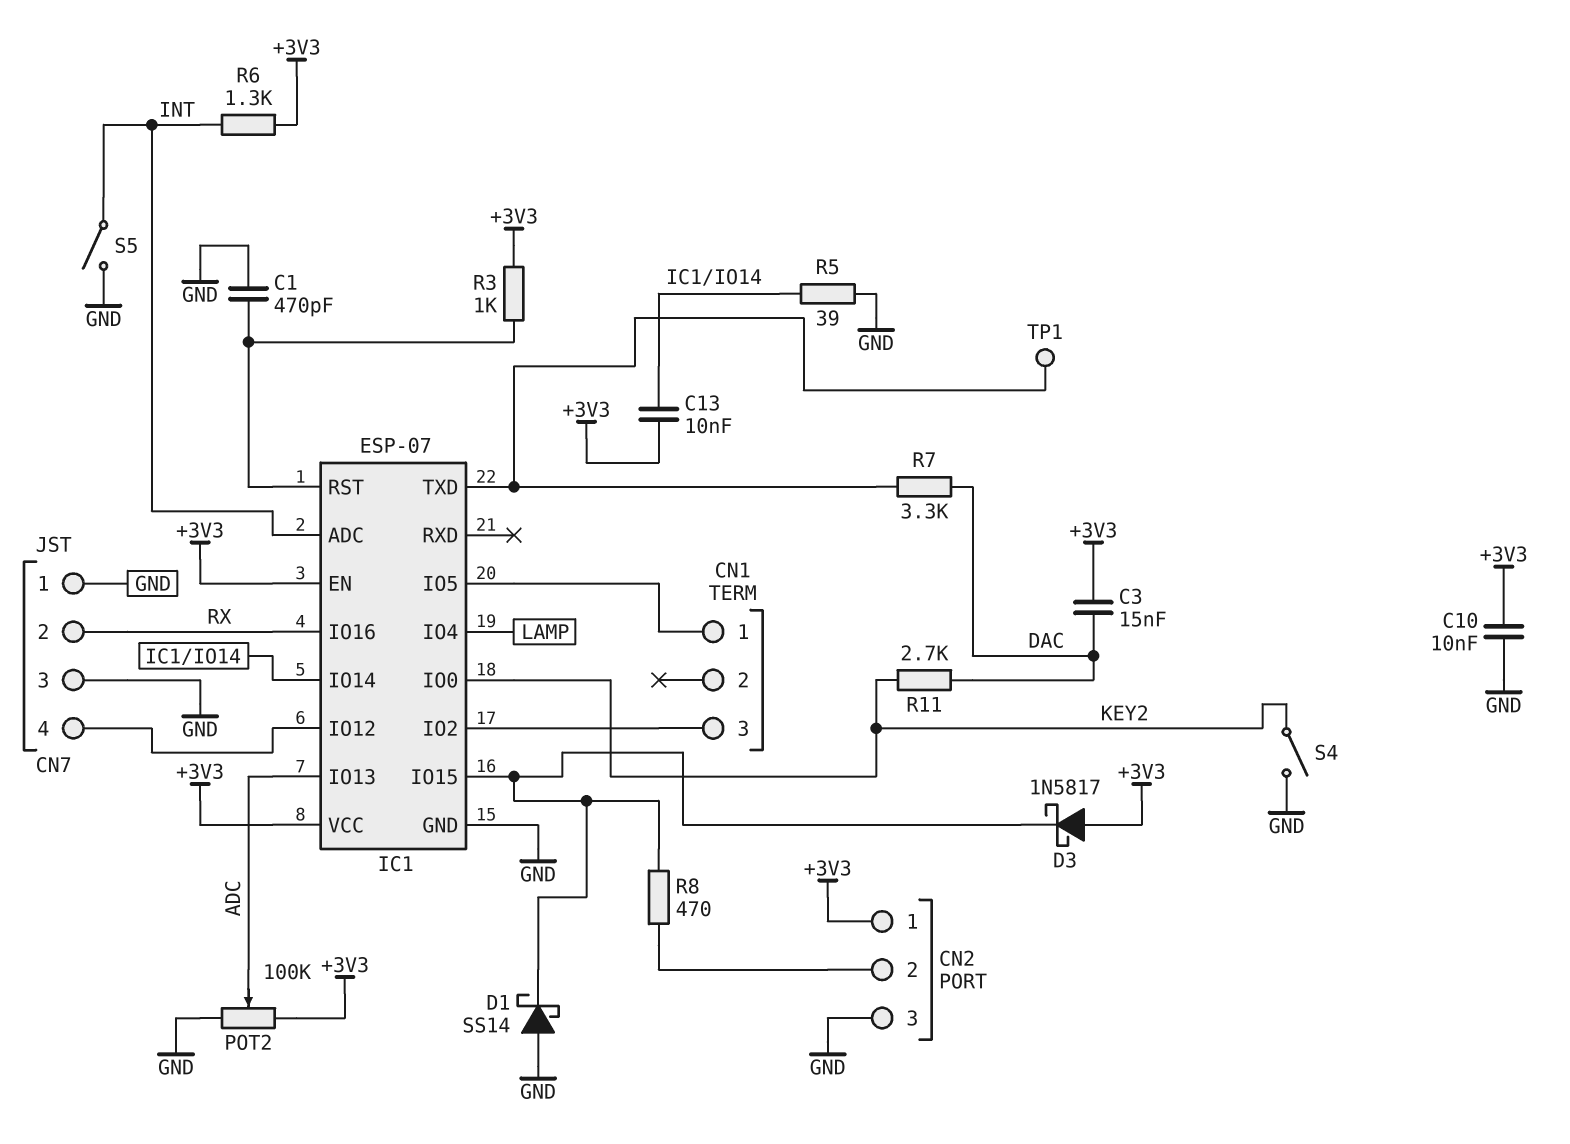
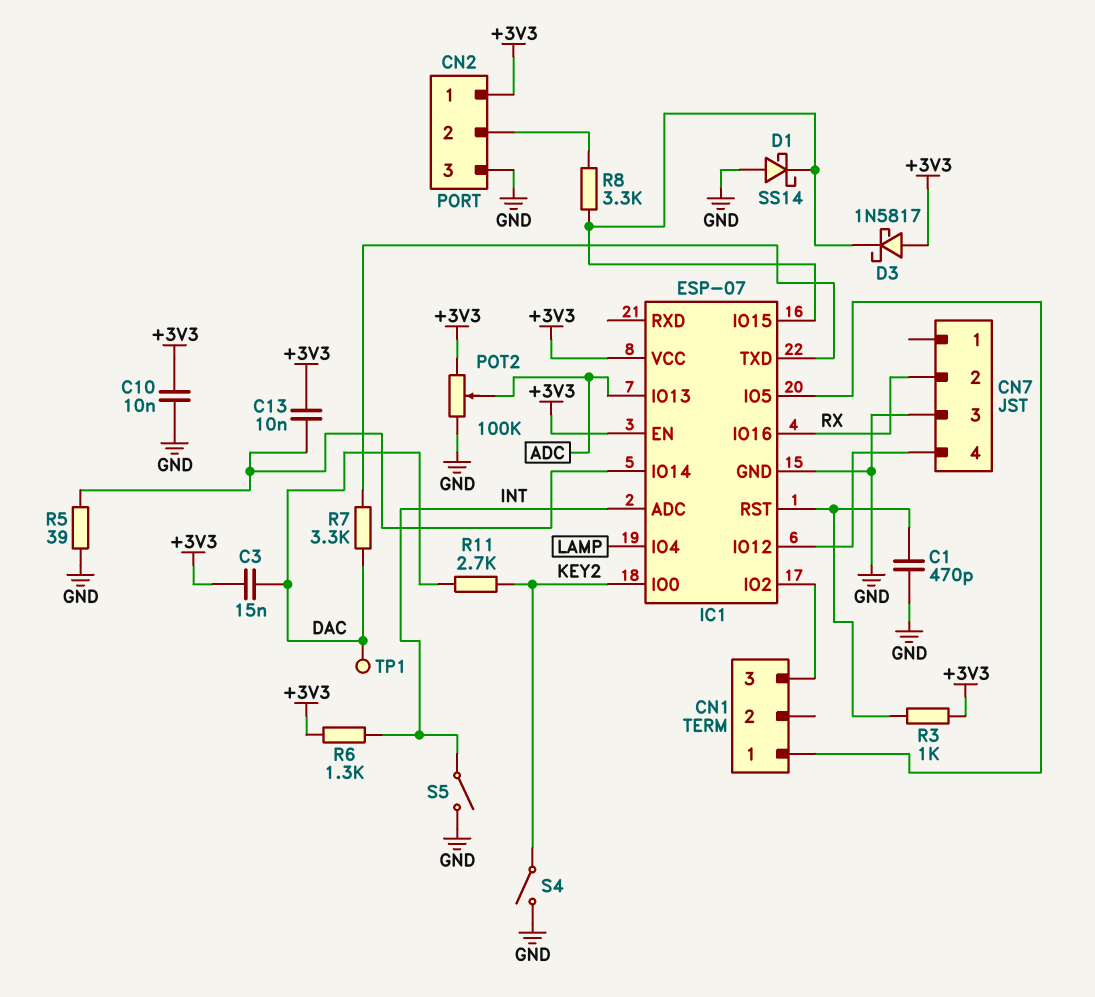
CN7 pin 1: GND -> none
R8: 470 (CN2/2, IC1/IO15) -> 3.3k (CN2/2, IC1/IO15)
TP1: test point (IC1/TXD) -> test point (DAC)

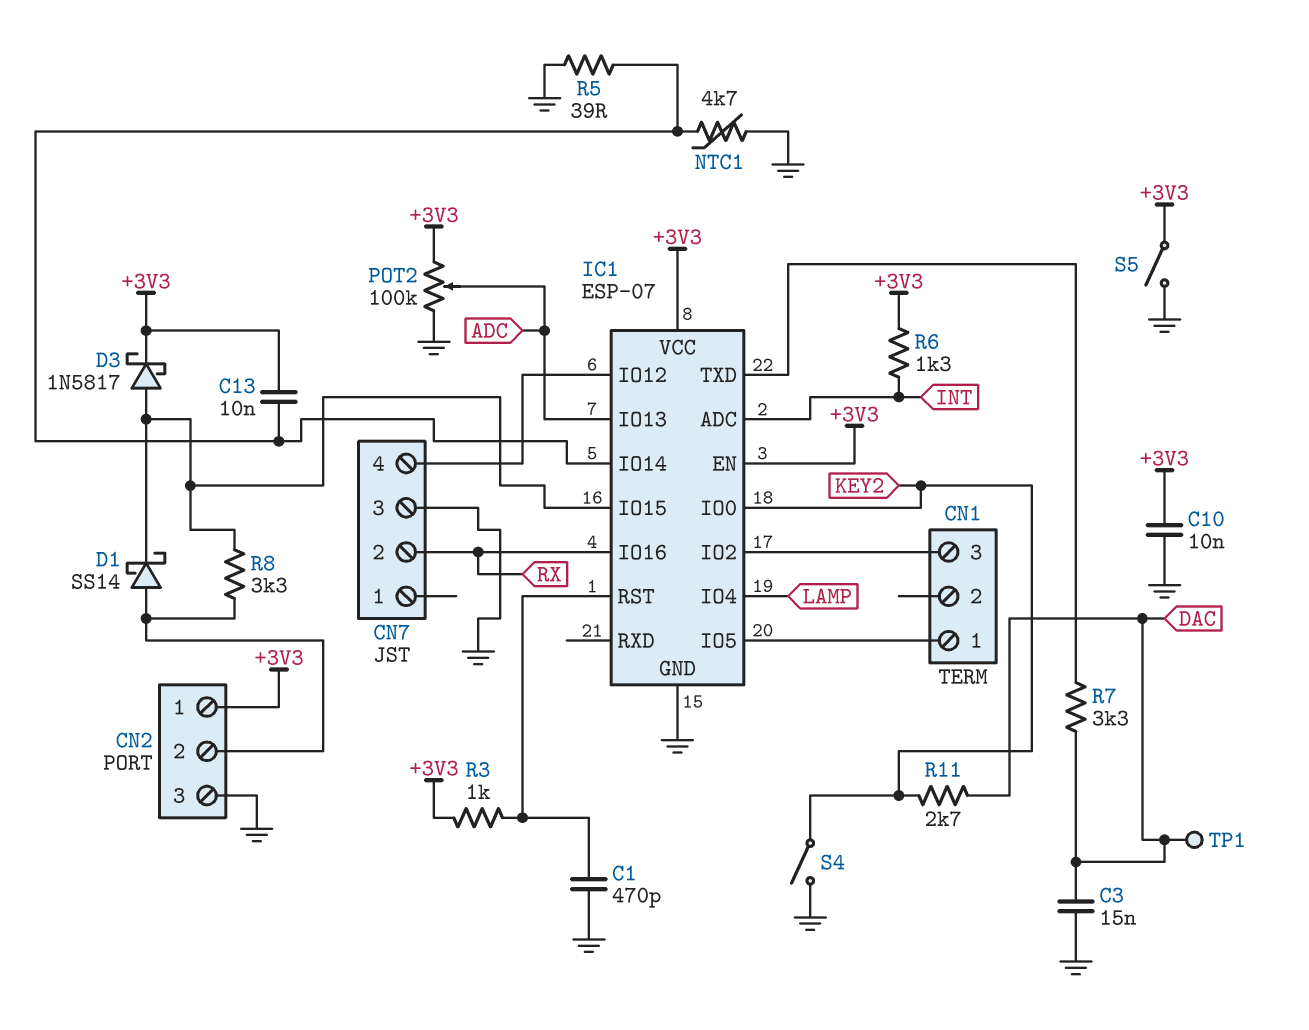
C3: 15nF (+3V3, DAC) -> 15nF (DAC, GND)
D1: schottky SS14 (A GND, K IC1/IO15) -> schottky SS14 (A CN2/2, K IC1/IO15)
D3: schottky 1N5817 (A +3V3, K IC1/IO15) -> schottky 1N5817 (A IC1/IO15, K +3V3)
NTC1: none -> 4.7k (GND, IC1/IO14)
S5: switch (GND, INT) -> switch (+3V3, GND)

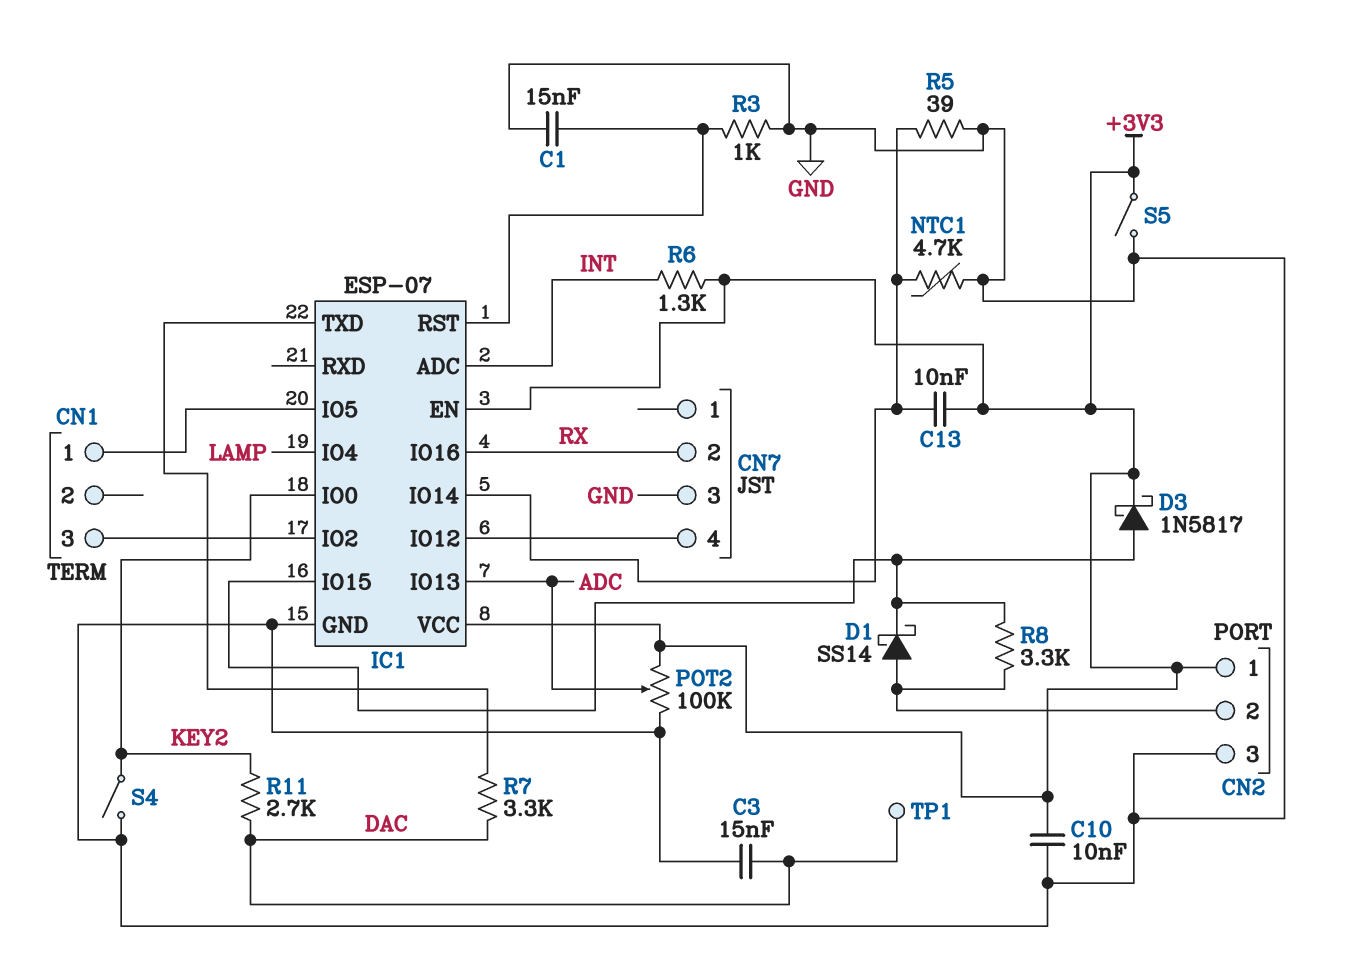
C1: 470pF (GND, IC1/RST) -> 15nF (GND, IC1/RST)
R3: 1k (+3V3, IC1/RST) -> 1k (GND, IC1/RST)

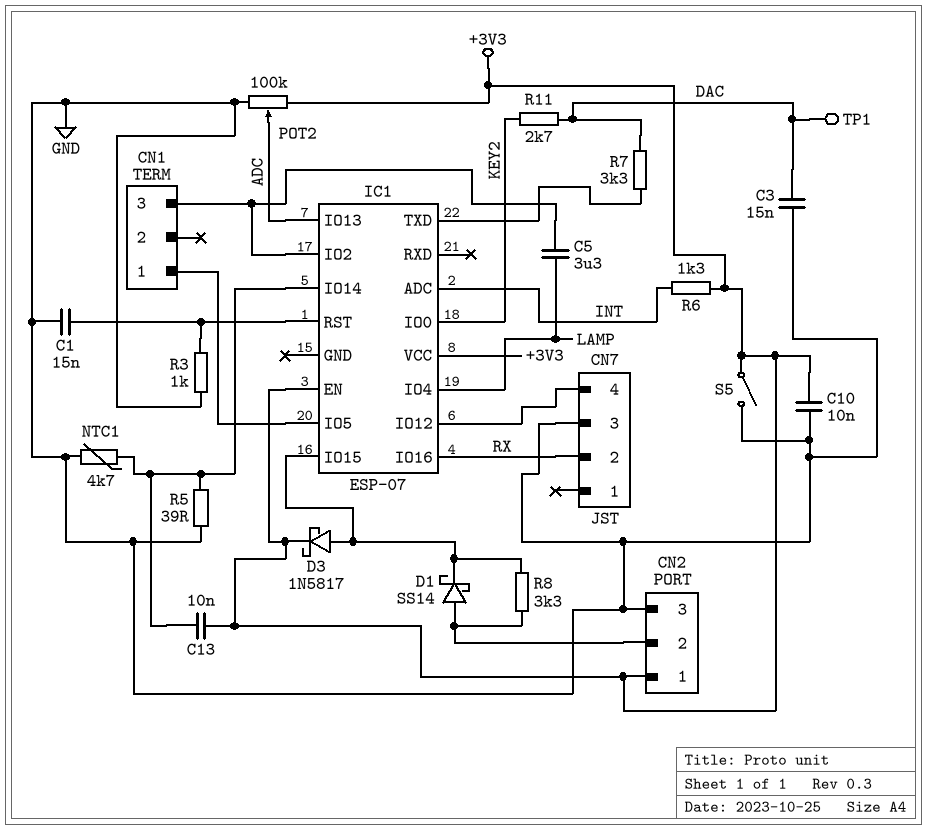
C5: none -> 3.3uF (CN1/3, LAMP)
IC1 pin GND: GND -> none
S4: switch (GND, KEY2) -> none

